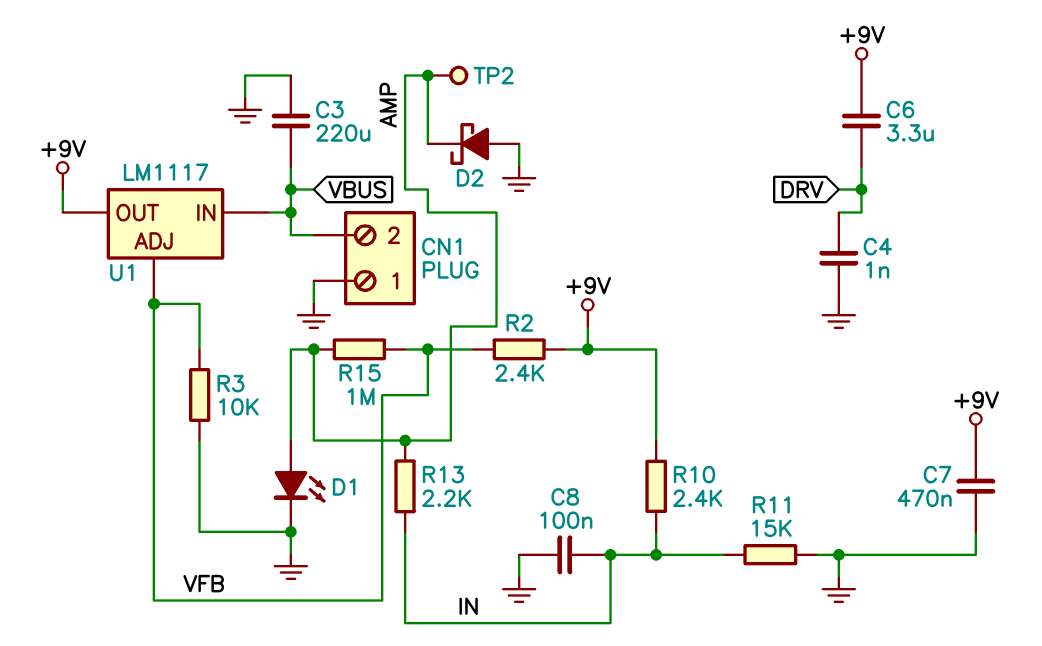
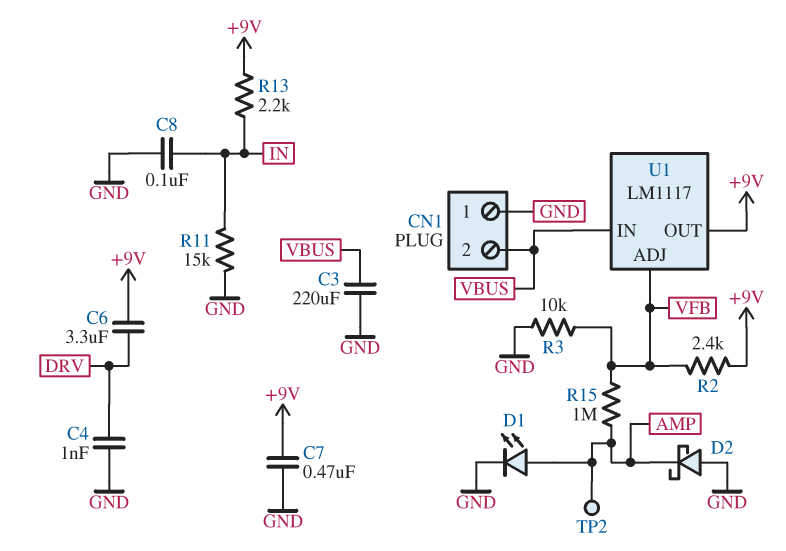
R10: 2.4k (+9V, IN) -> none
R13: 2.2k (AMP, IN) -> 2.2k (+9V, IN)

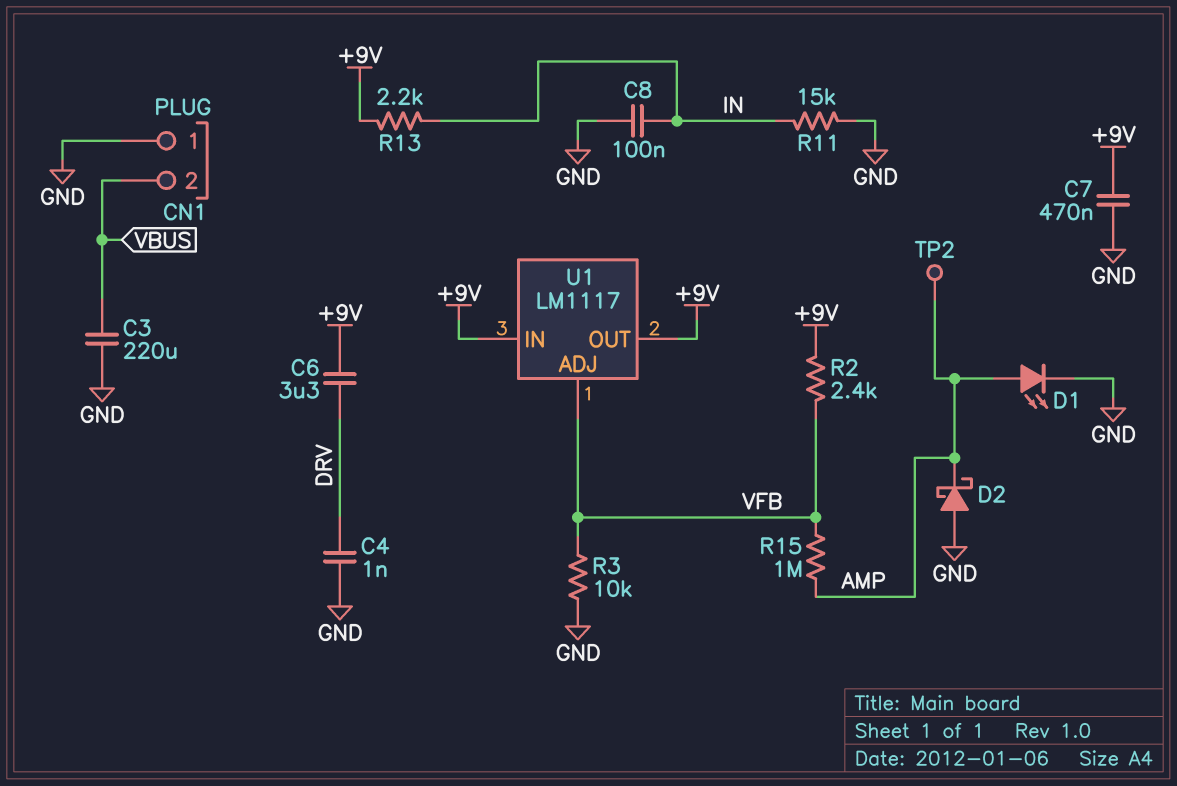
U1 pin IN: VBUS -> +9V

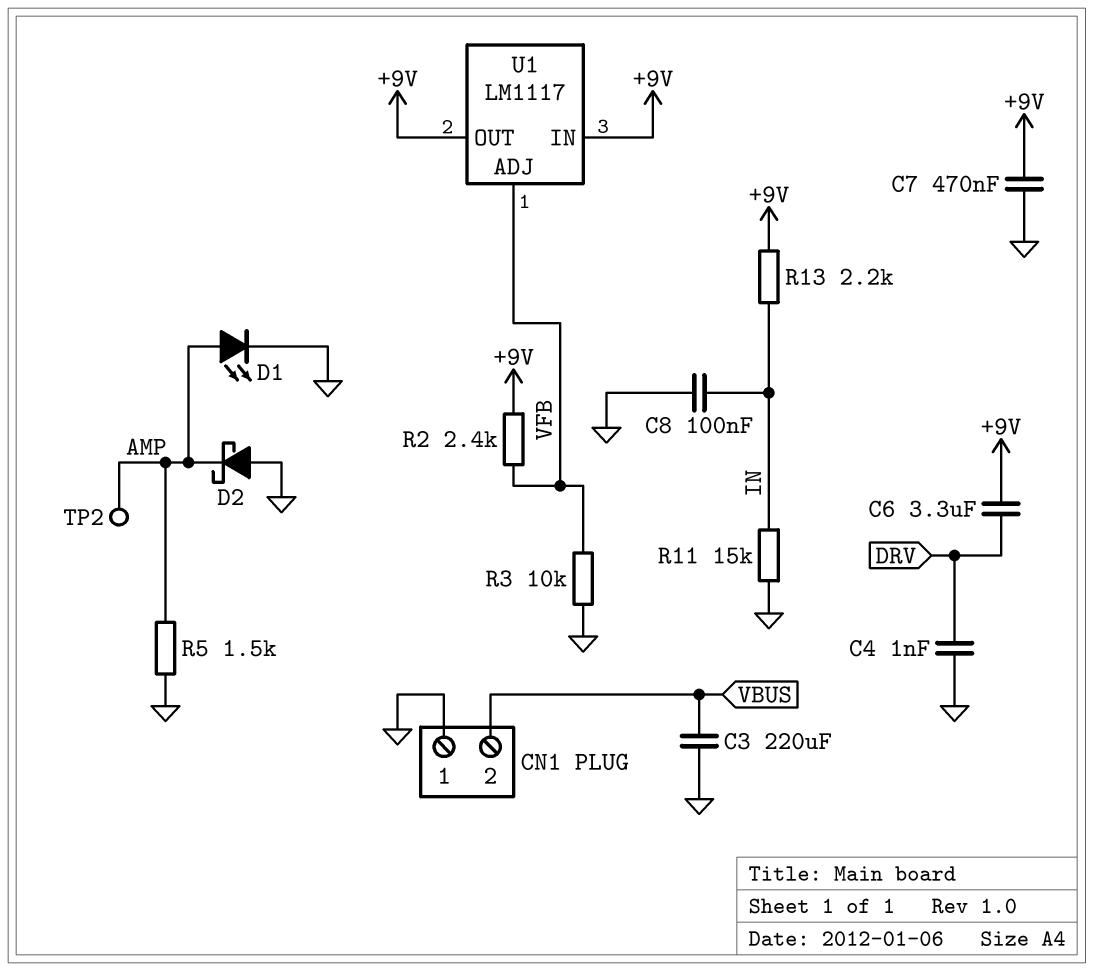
R5: none -> 1.5k (AMP, GND)
R15: 1M (AMP, VFB) -> none

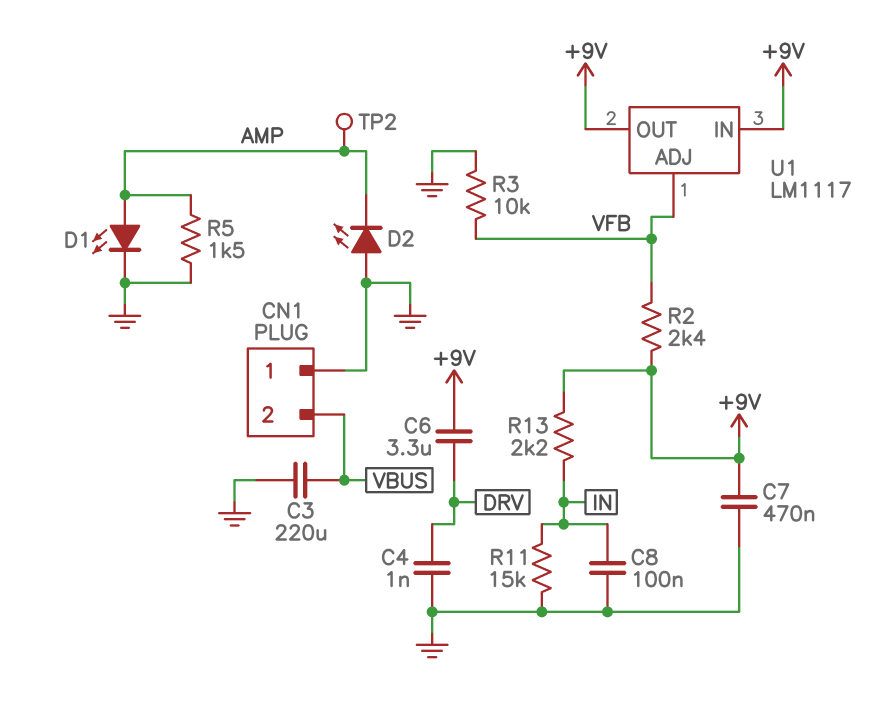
D2: schottky (A GND, K AMP) -> LED (A GND, K AMP)

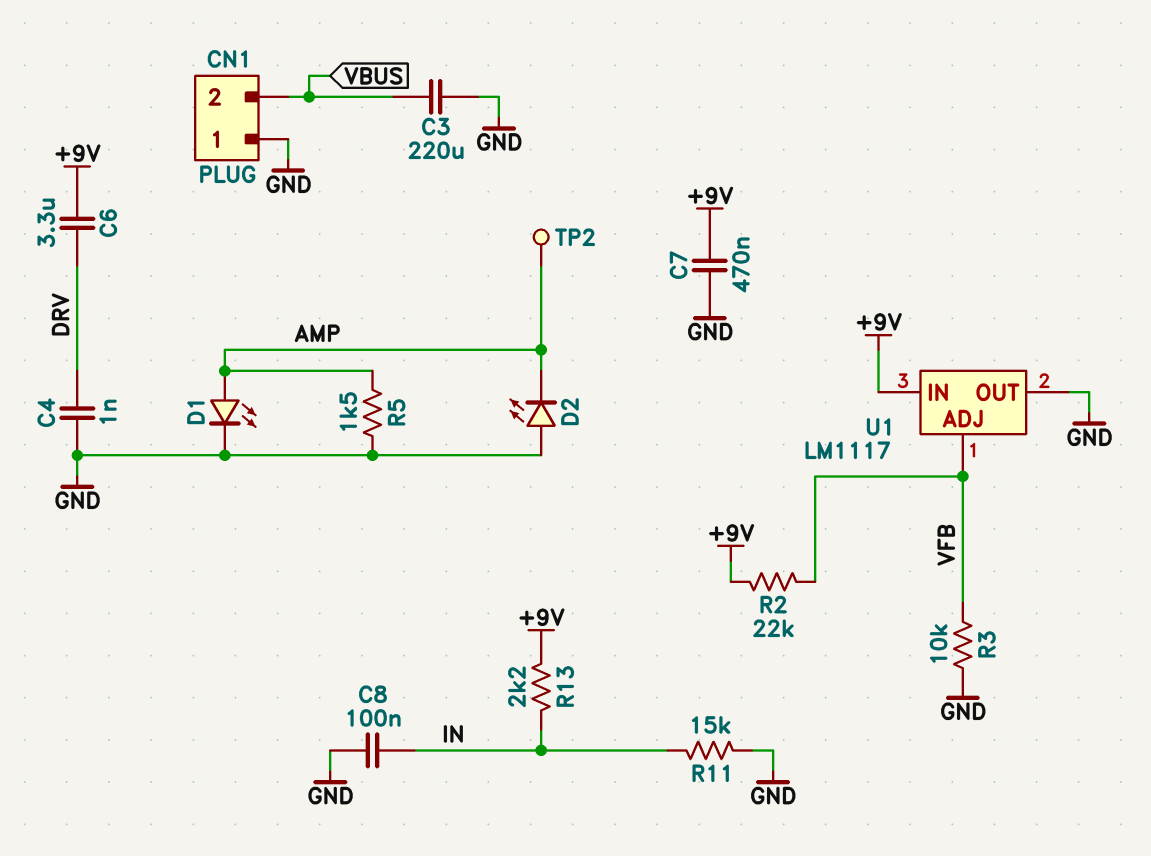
R2: 2.4k (+9V, VFB) -> 22k (+9V, VFB)
U1 pin OUT: +9V -> GND

